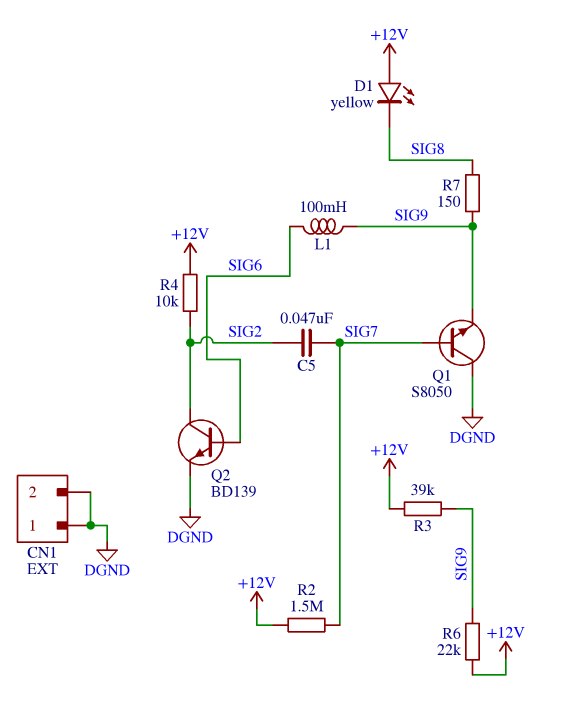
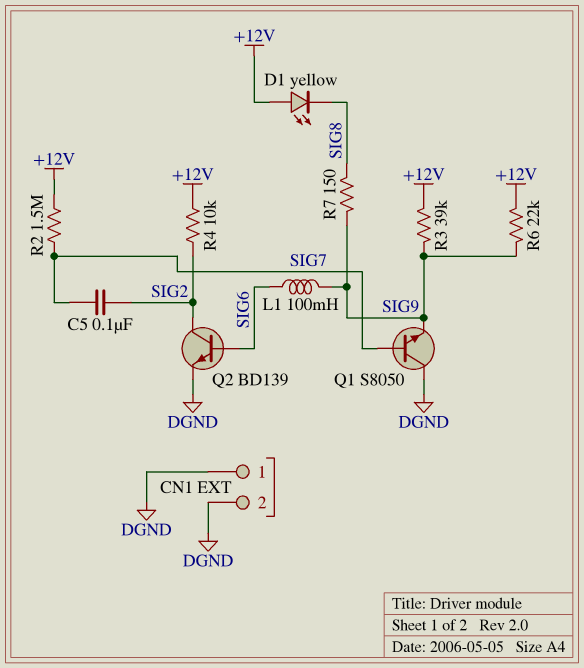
C5: 47nF (SIG2, SIG7) -> 100nF (SIG2, SIG7)

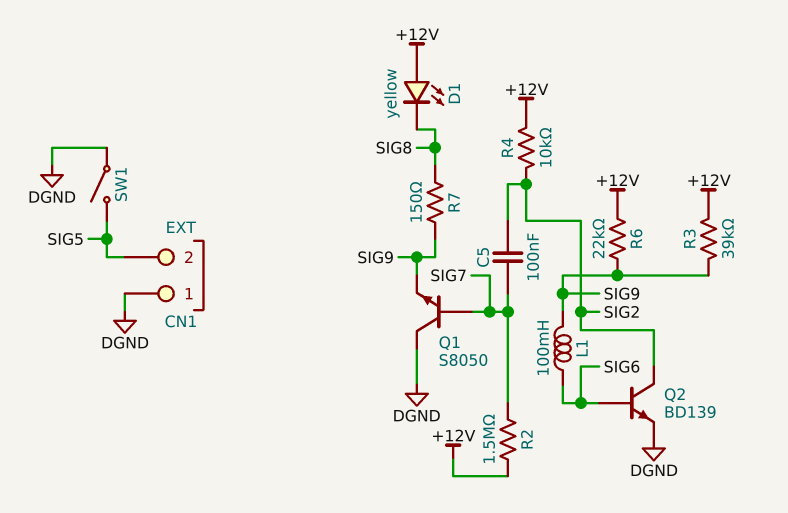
CN1 pin 2: DGND -> SIG5
SW1: none -> switch (DGND, SIG5)

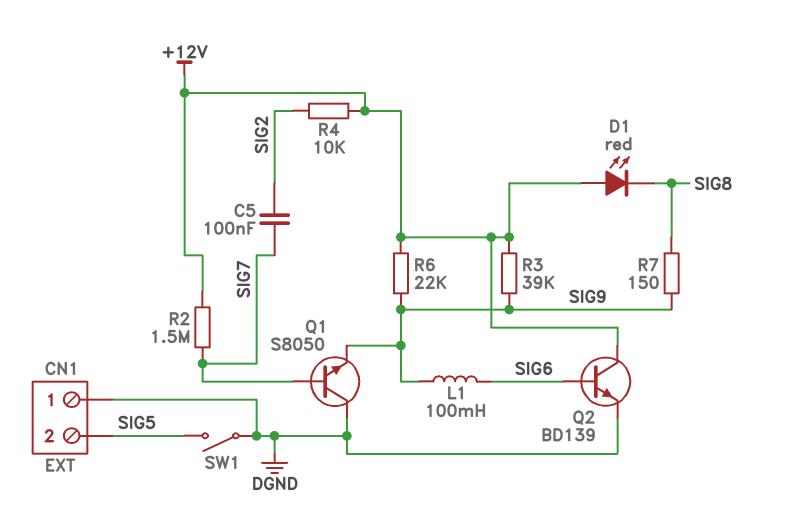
D1: LED yellow (A +12V, K SIG8) -> LED red (A +12V, K SIG8)
Q2: NPN BD139 (B SIG6, C SIG2, E DGND) -> NPN BD139 (B SIG6, C +12V, E DGND)

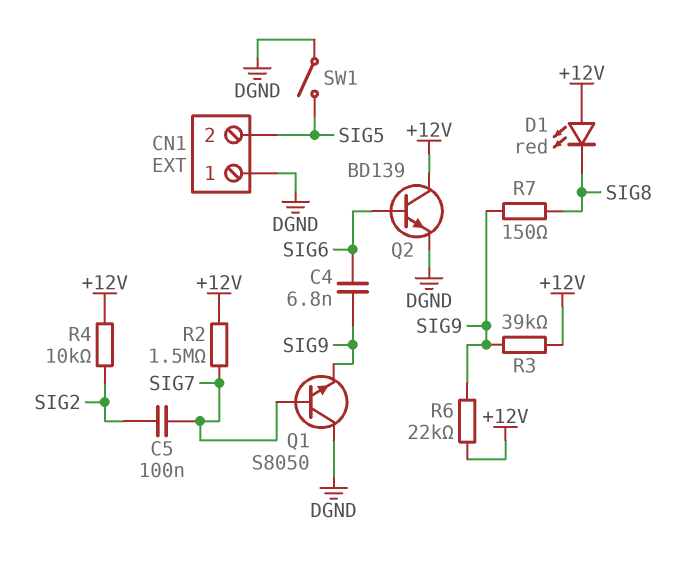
C4: none -> 6.8nF (SIG6, SIG9)
L1: 100mH (SIG6, SIG9) -> none

